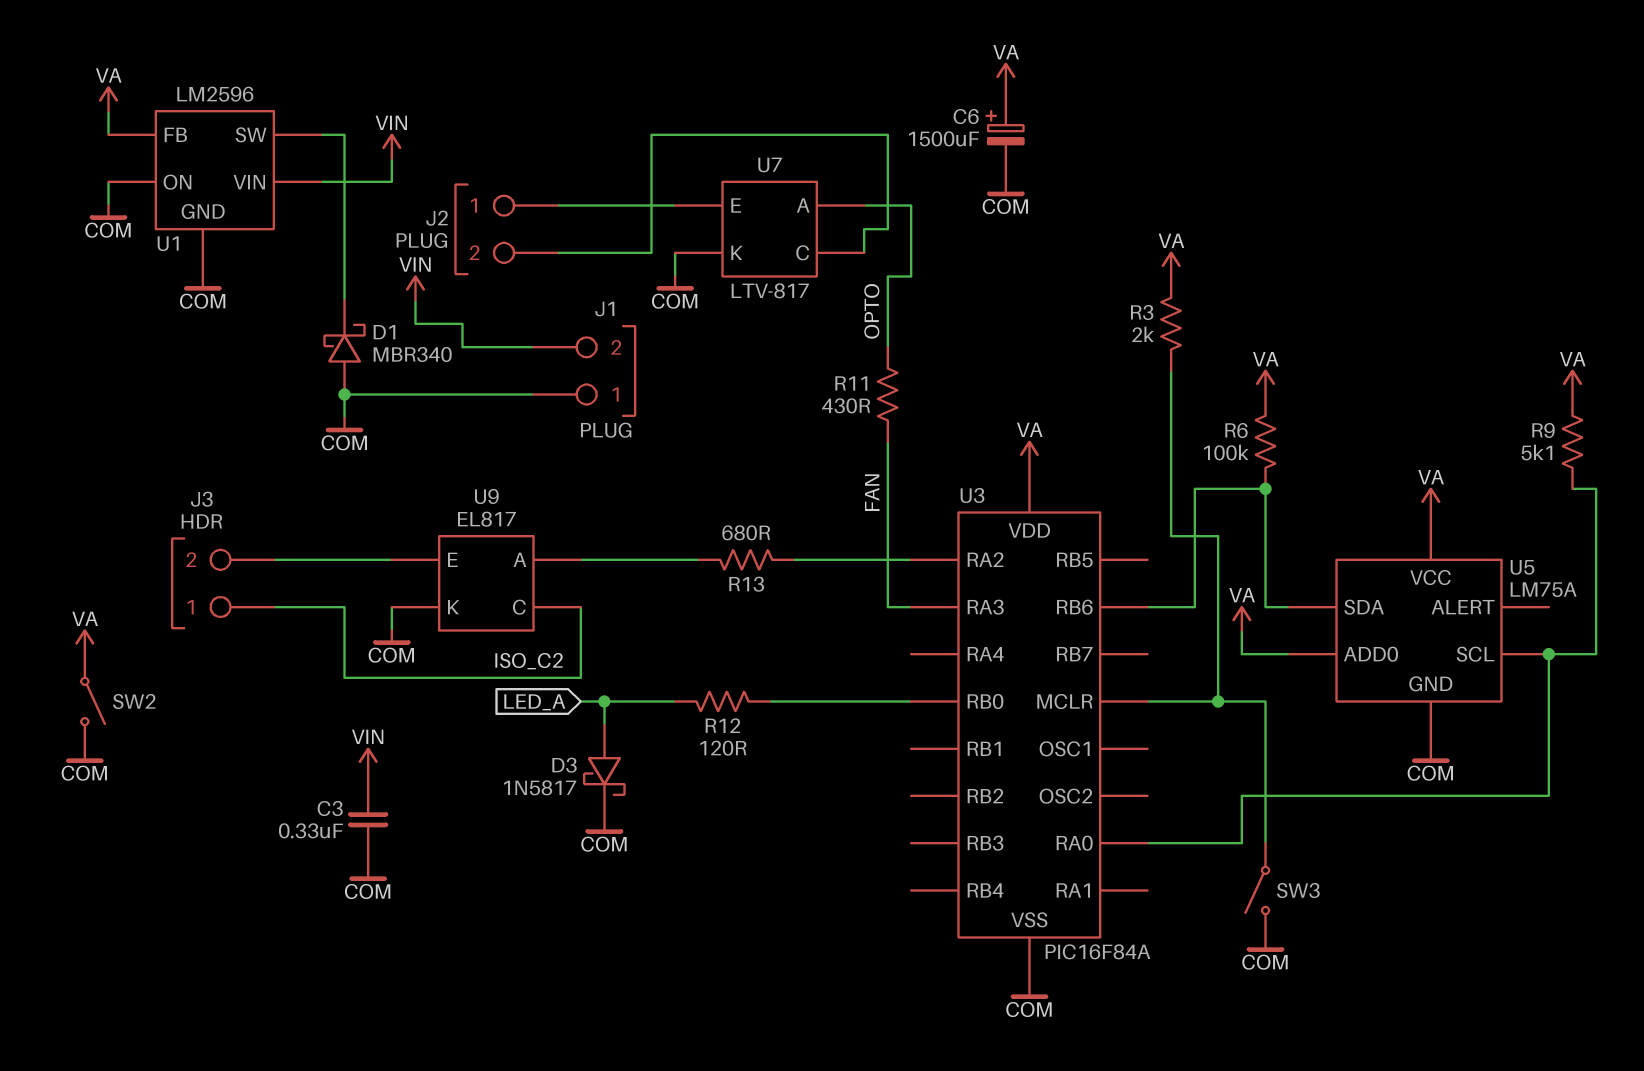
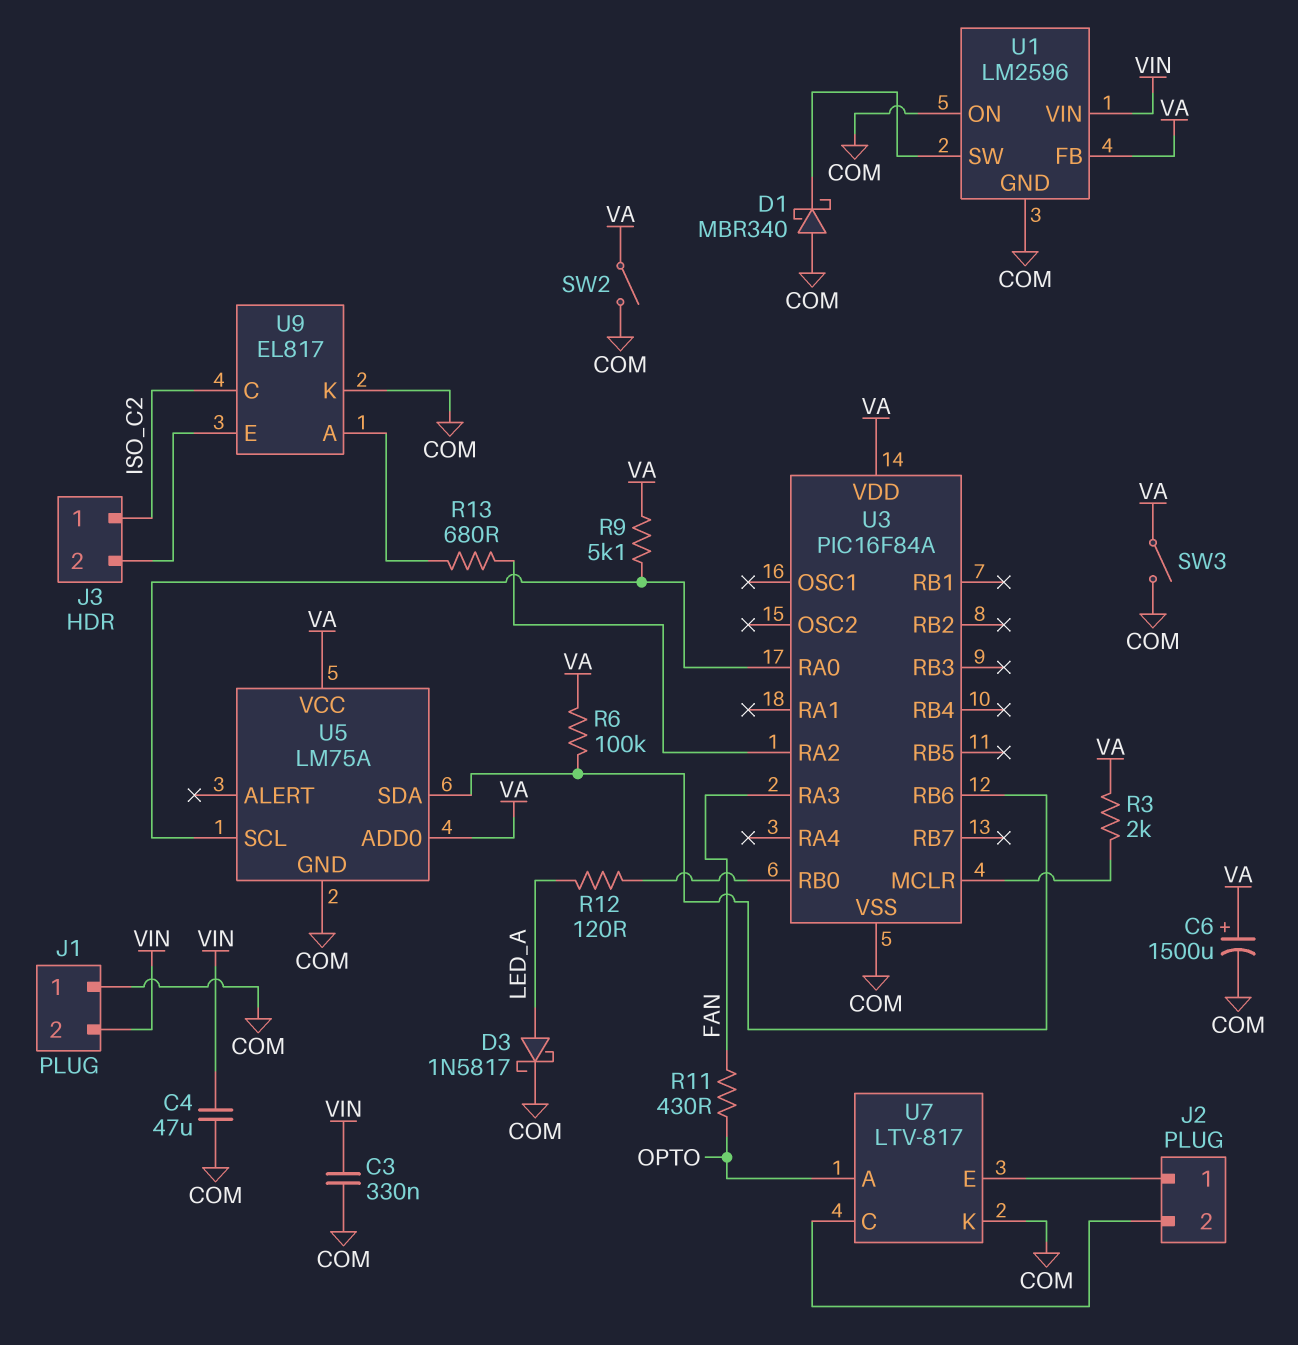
C4: none -> 47uF (COM, VIN)
SW3: switch (COM, U3/MCLR) -> switch (COM, VA)

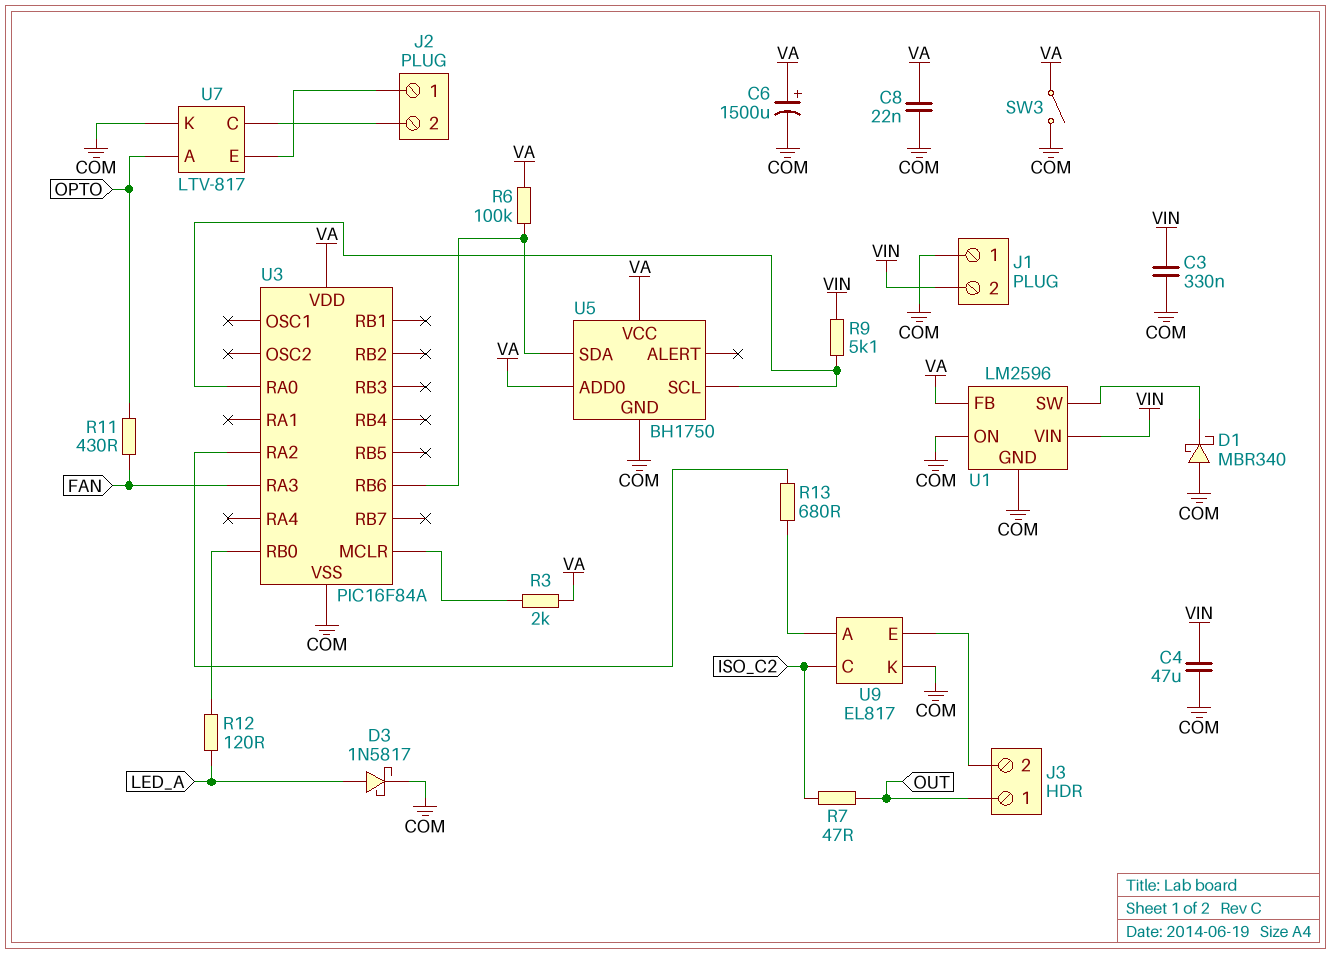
C8: none -> 22nF (COM, VA)
J3 pin 1: ISO_C2 -> OUT
R7: none -> 47 (ISO_C2, OUT)
R9: 5.1k (U3/RA0, VA) -> 5.1k (U3/RA0, VIN)
SW2: switch (COM, VA) -> none
U5: LM75A -> BH1750

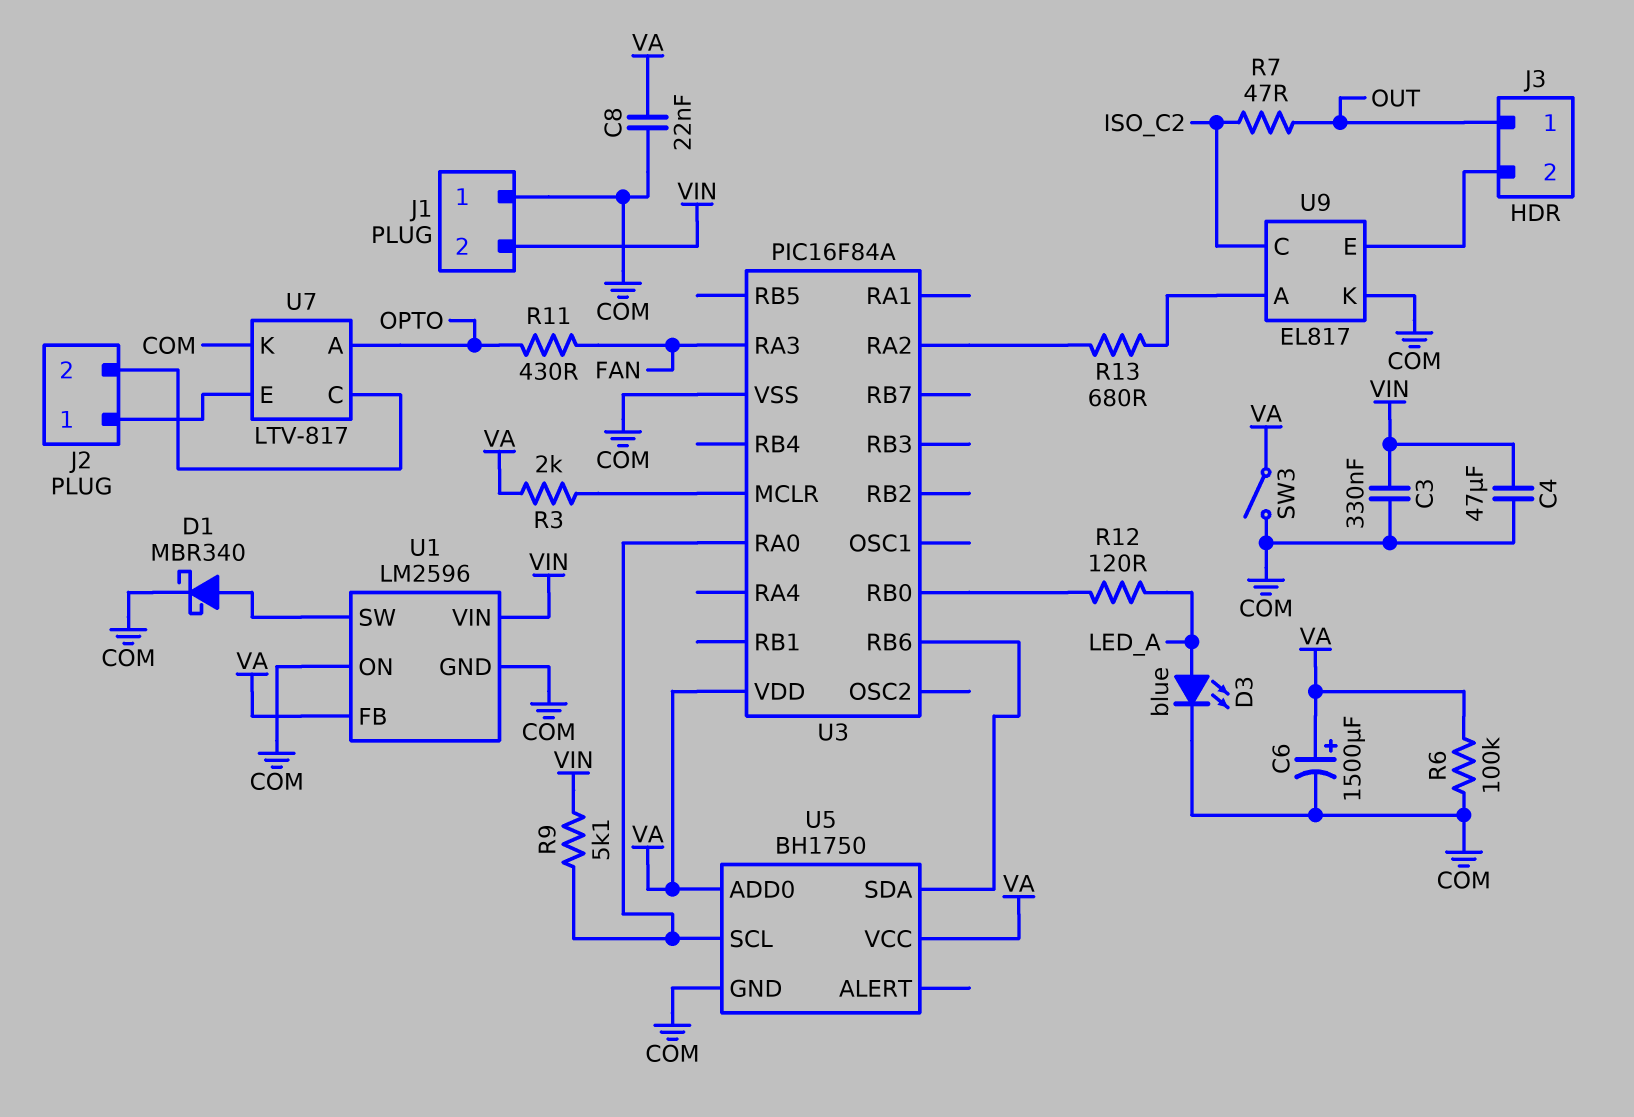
D1: schottky MBR340 (A COM, K U1/SW) -> schottky MBR340 (A U1/SW, K COM)
D3: schottky 1N5817 (A LED_A, K COM) -> LED blue (A LED_A, K COM)
R6: 100k (U3/RB6, VA) -> 100k (COM, VA)

